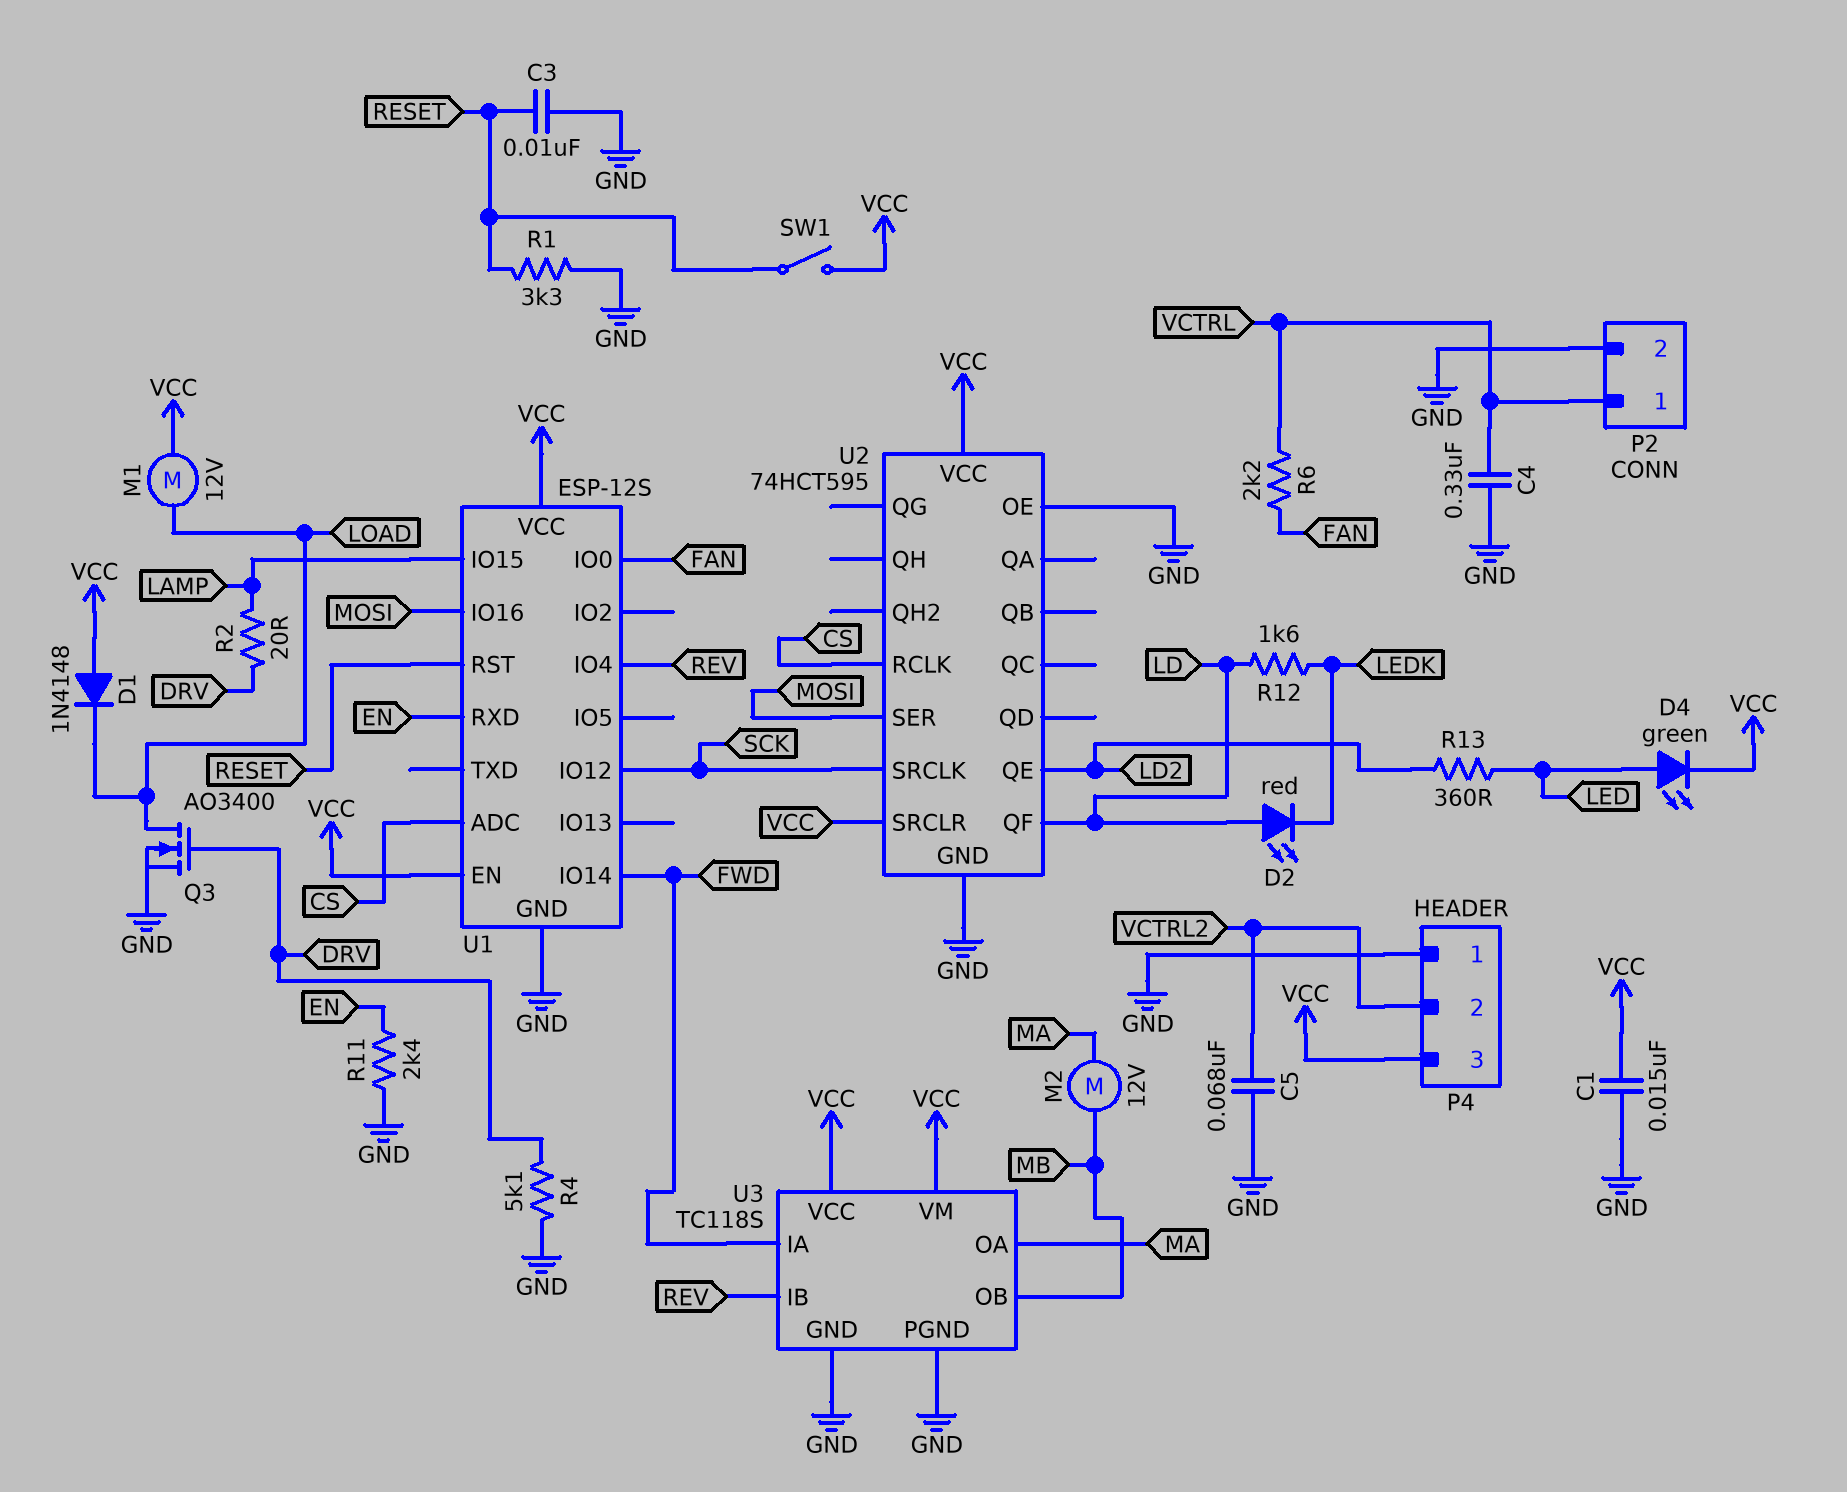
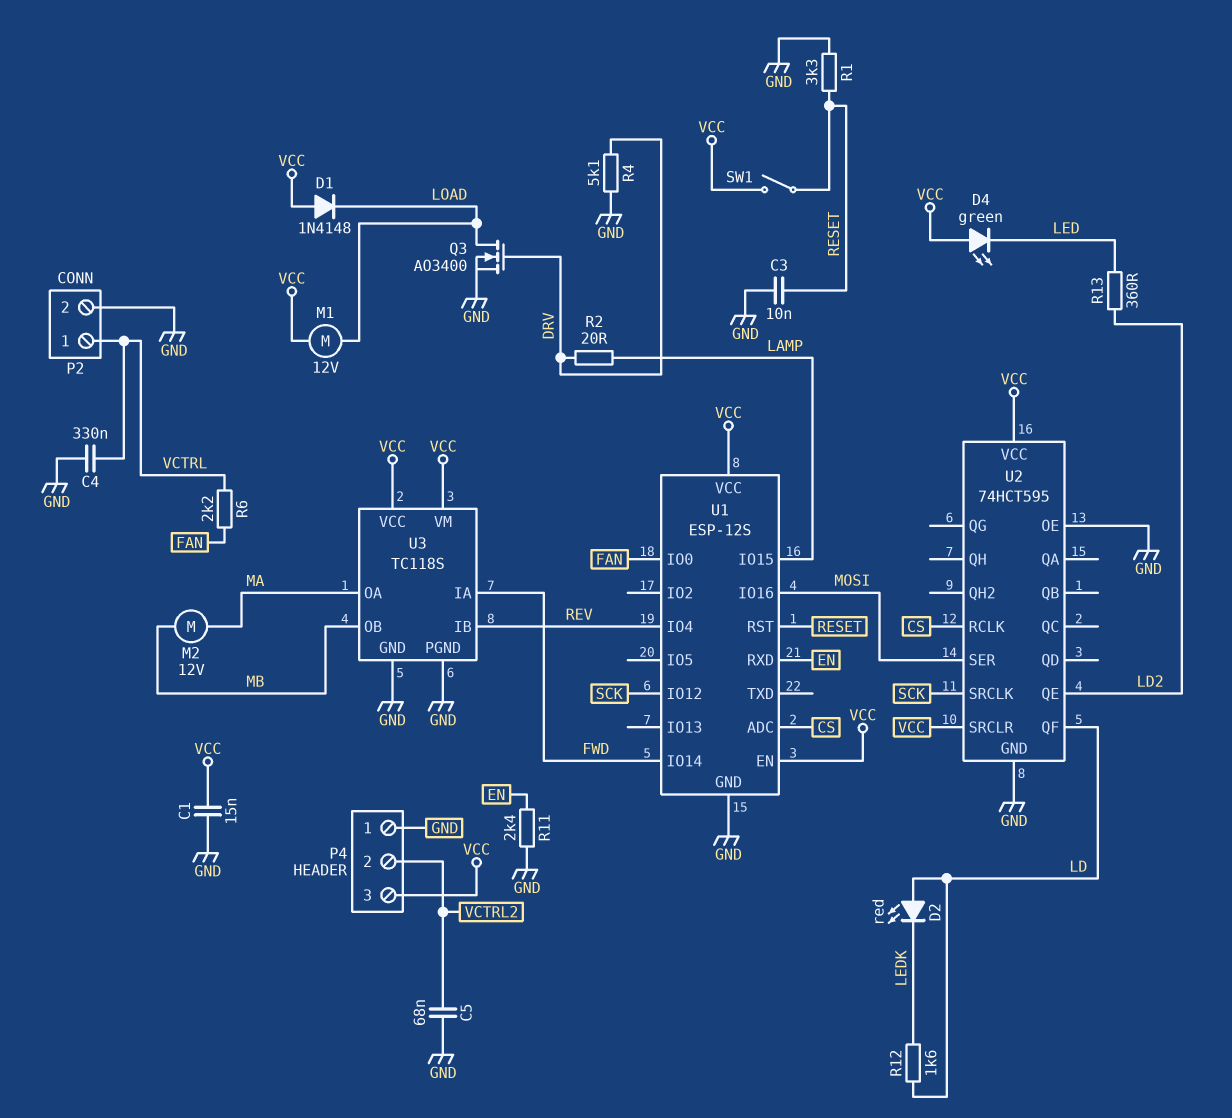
D4: LED green (A LED, K VCC) -> LED green (A VCC, K LED)

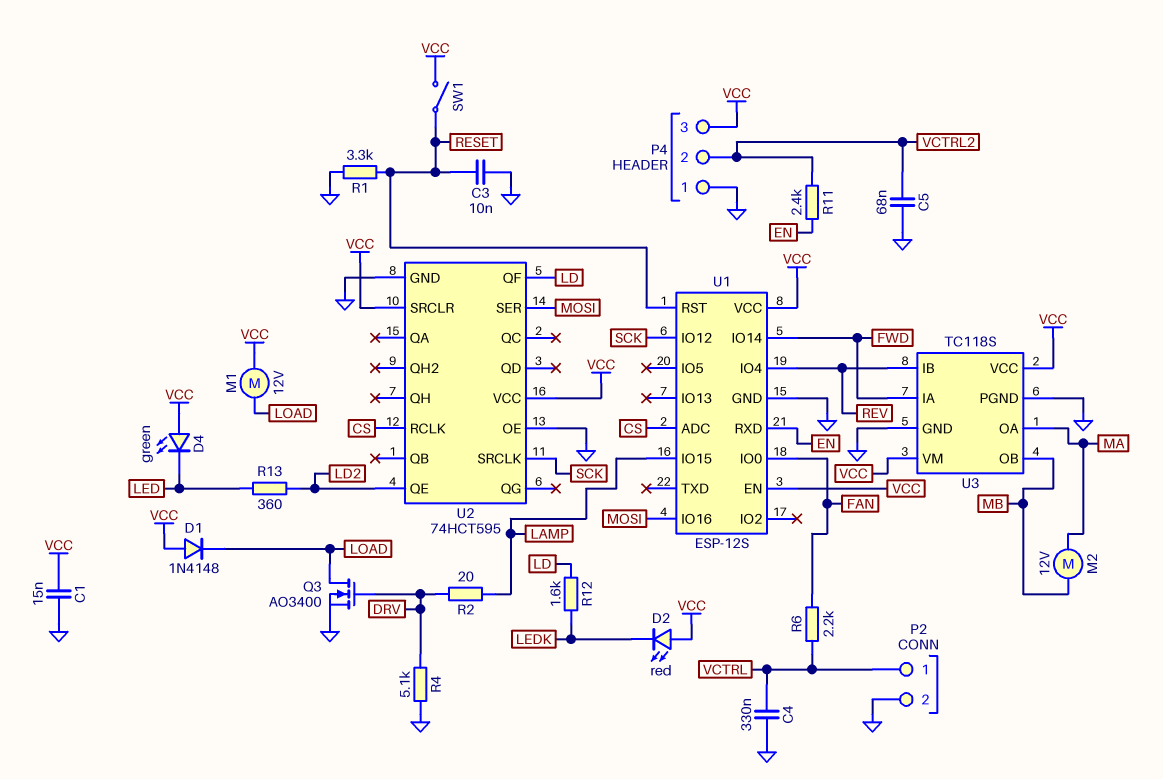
D2: LED red (A LD, K LEDK) -> LED red (A VCC, K LEDK)
R11: 2.4k (EN, GND) -> 2.4k (EN, VCTRL2)

